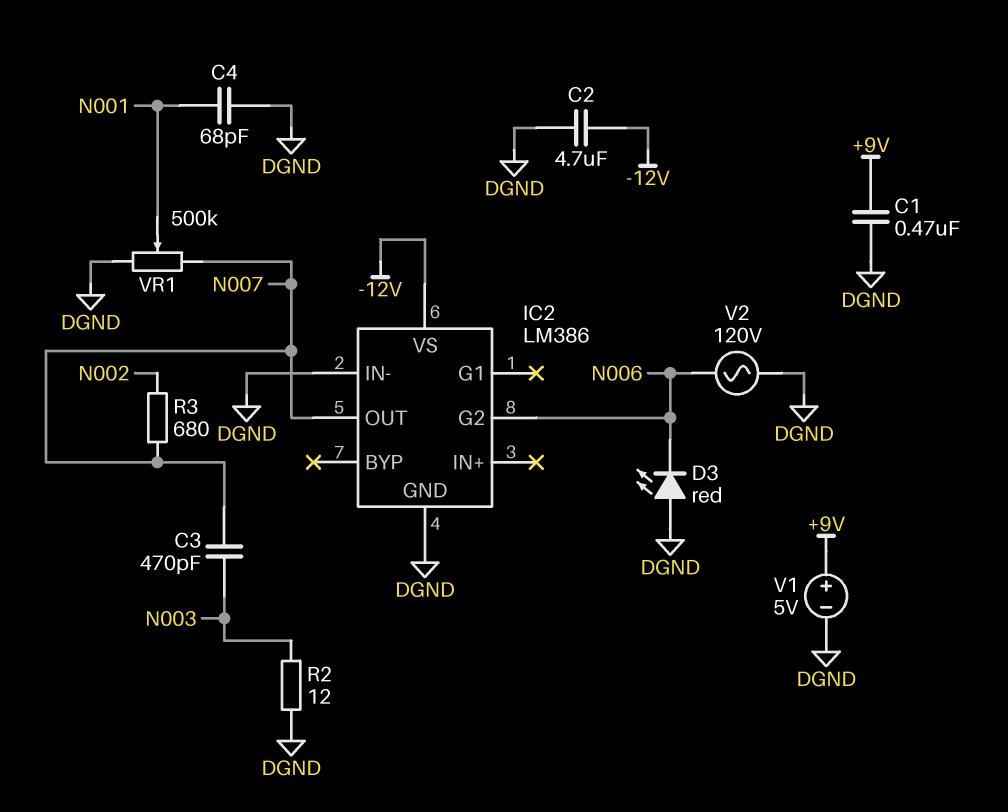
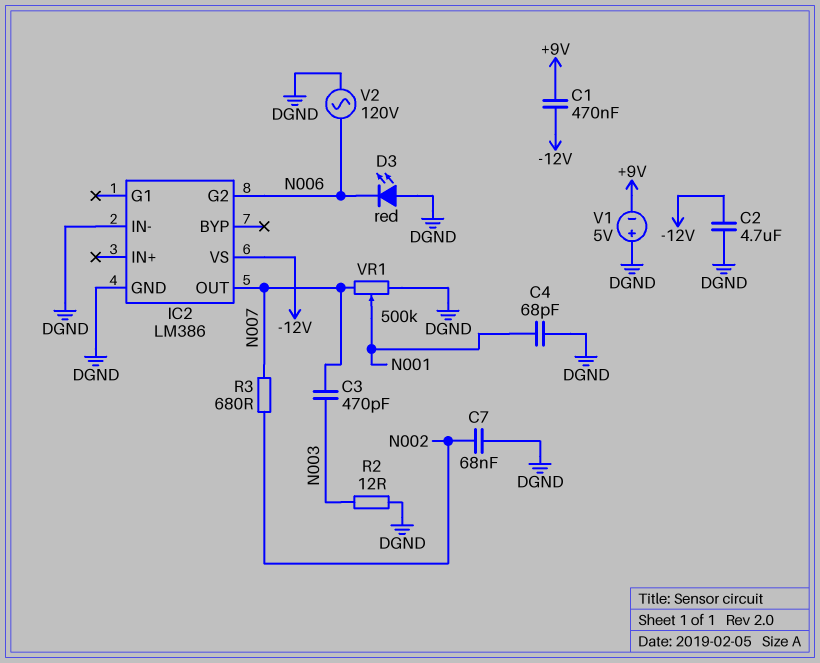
C1: 470nF (+9V, DGND) -> 470nF (+9V, -12V)
C7: none -> 68nF (DGND, N002)
V1: 5V (plus +9V, minus DGND) -> 5V (plus DGND, minus +9V)

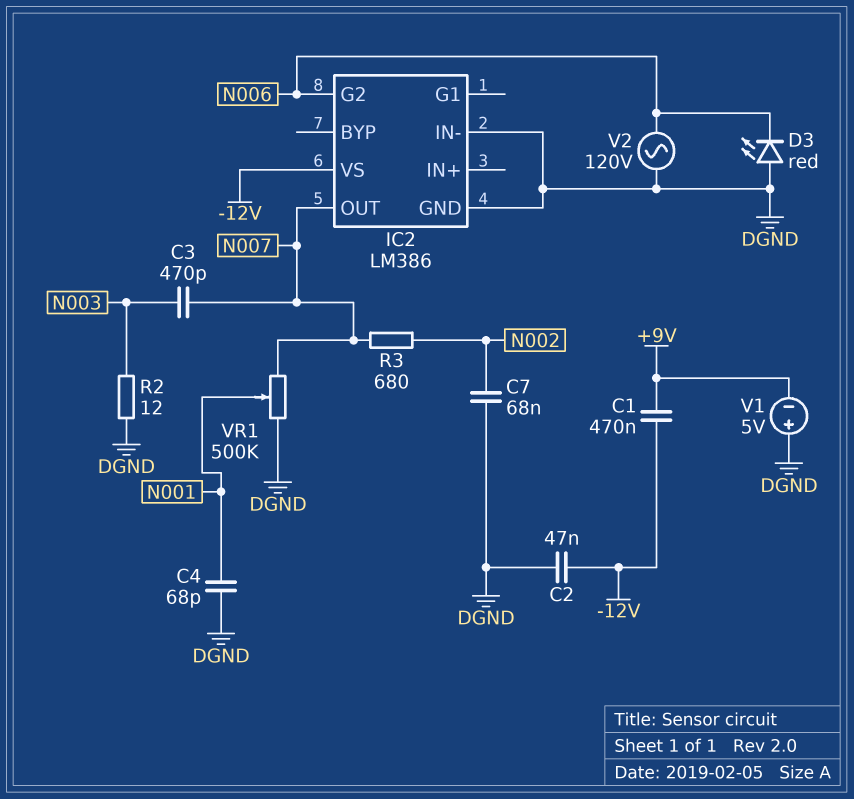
C2: 4.7uF (-12V, DGND) -> 47nF (-12V, DGND)

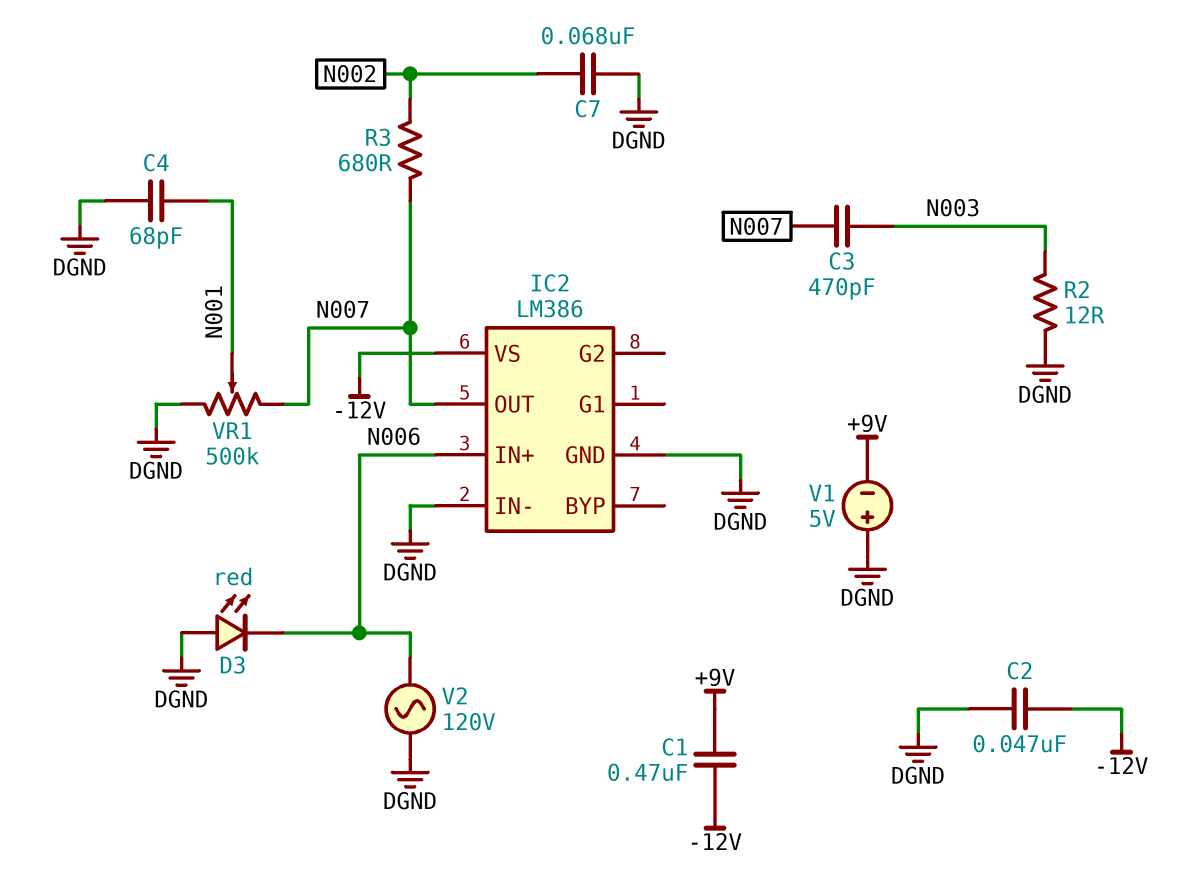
IC2 pin G2: N006 -> none
IC2 pin IN+: none -> N006

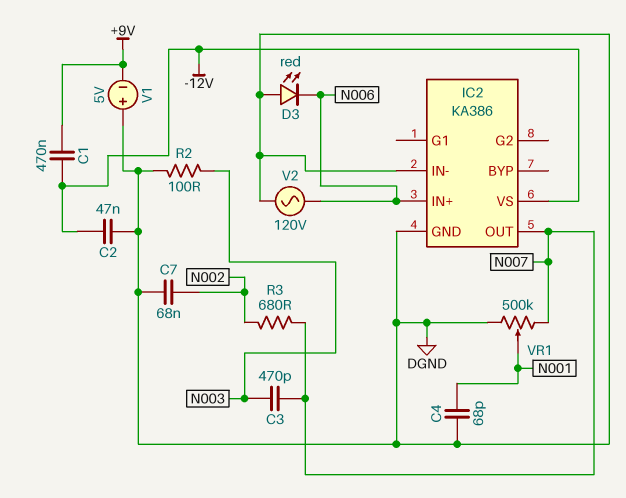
IC2: LM386 -> KA386
R2: 12 (DGND, N003) -> 100 (DGND, N003)

